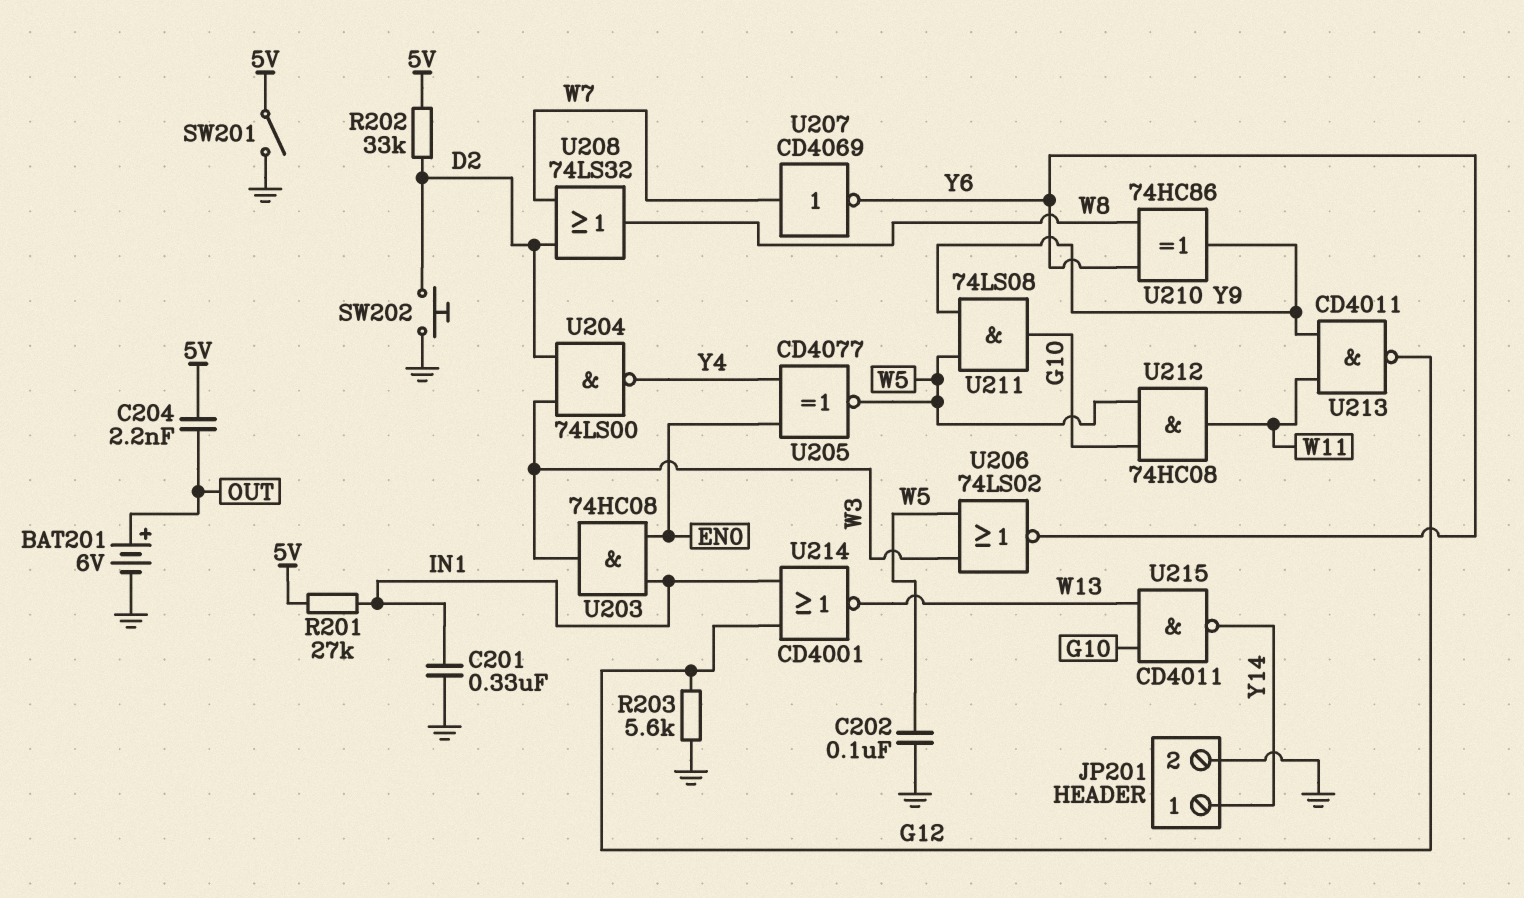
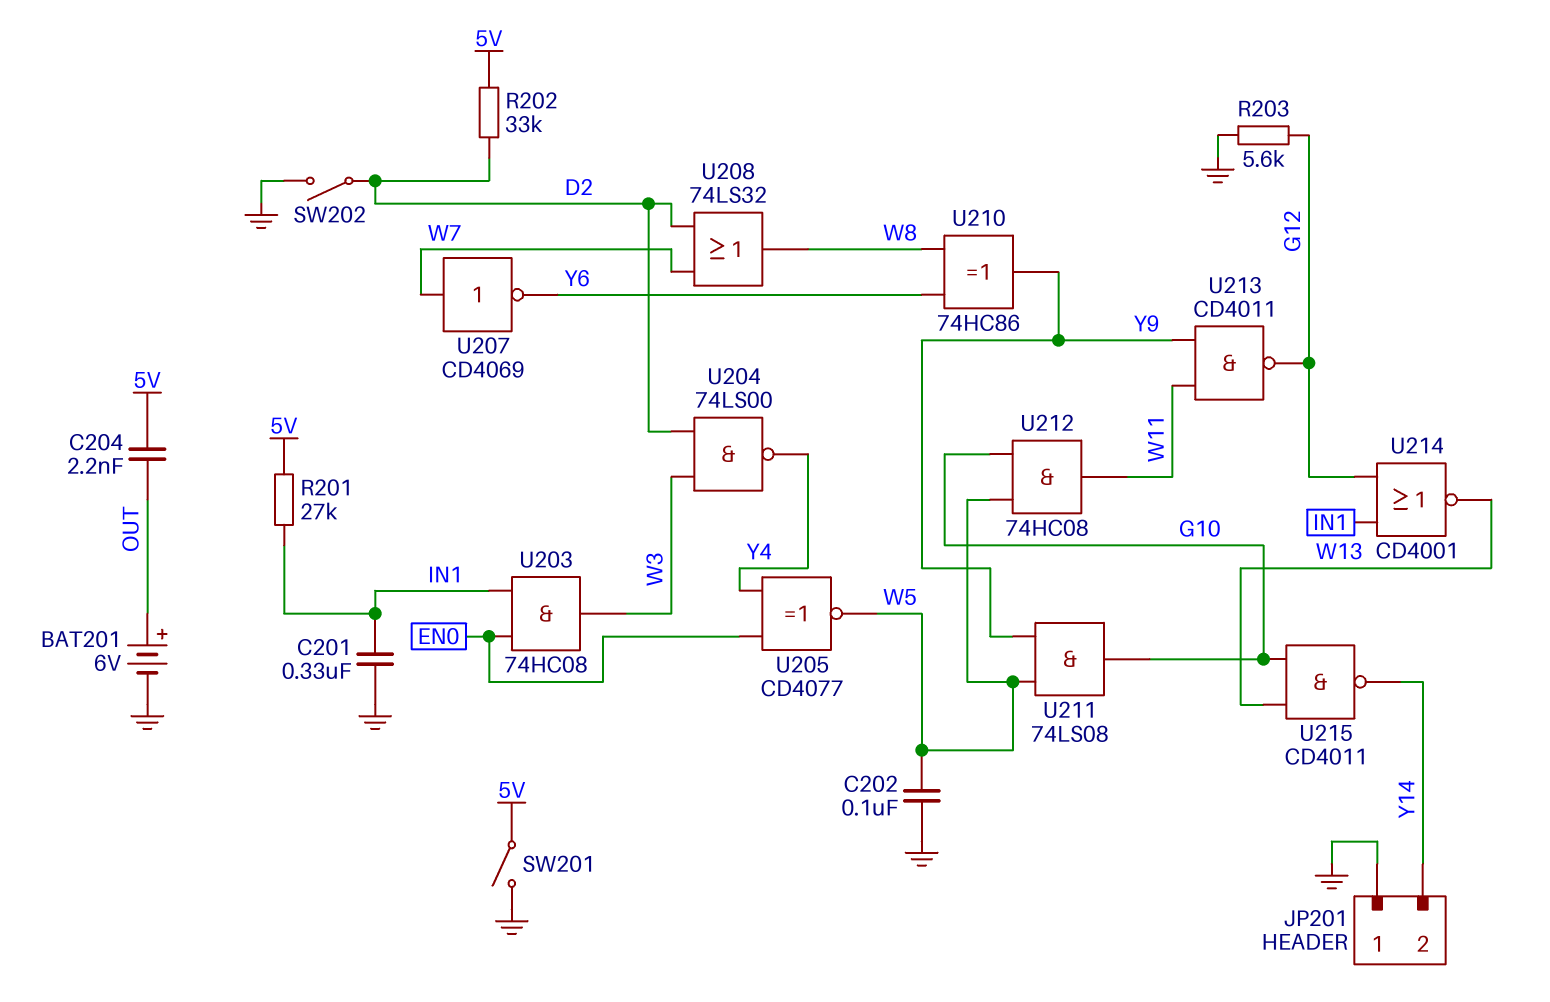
JP201 pin 1: Y14 -> GND
JP201 pin 2: GND -> Y14
SW202: button (D2, GND) -> switch (D2, GND)
U206: NOR 74LS02 (in W3, in W5, out Y6) -> none

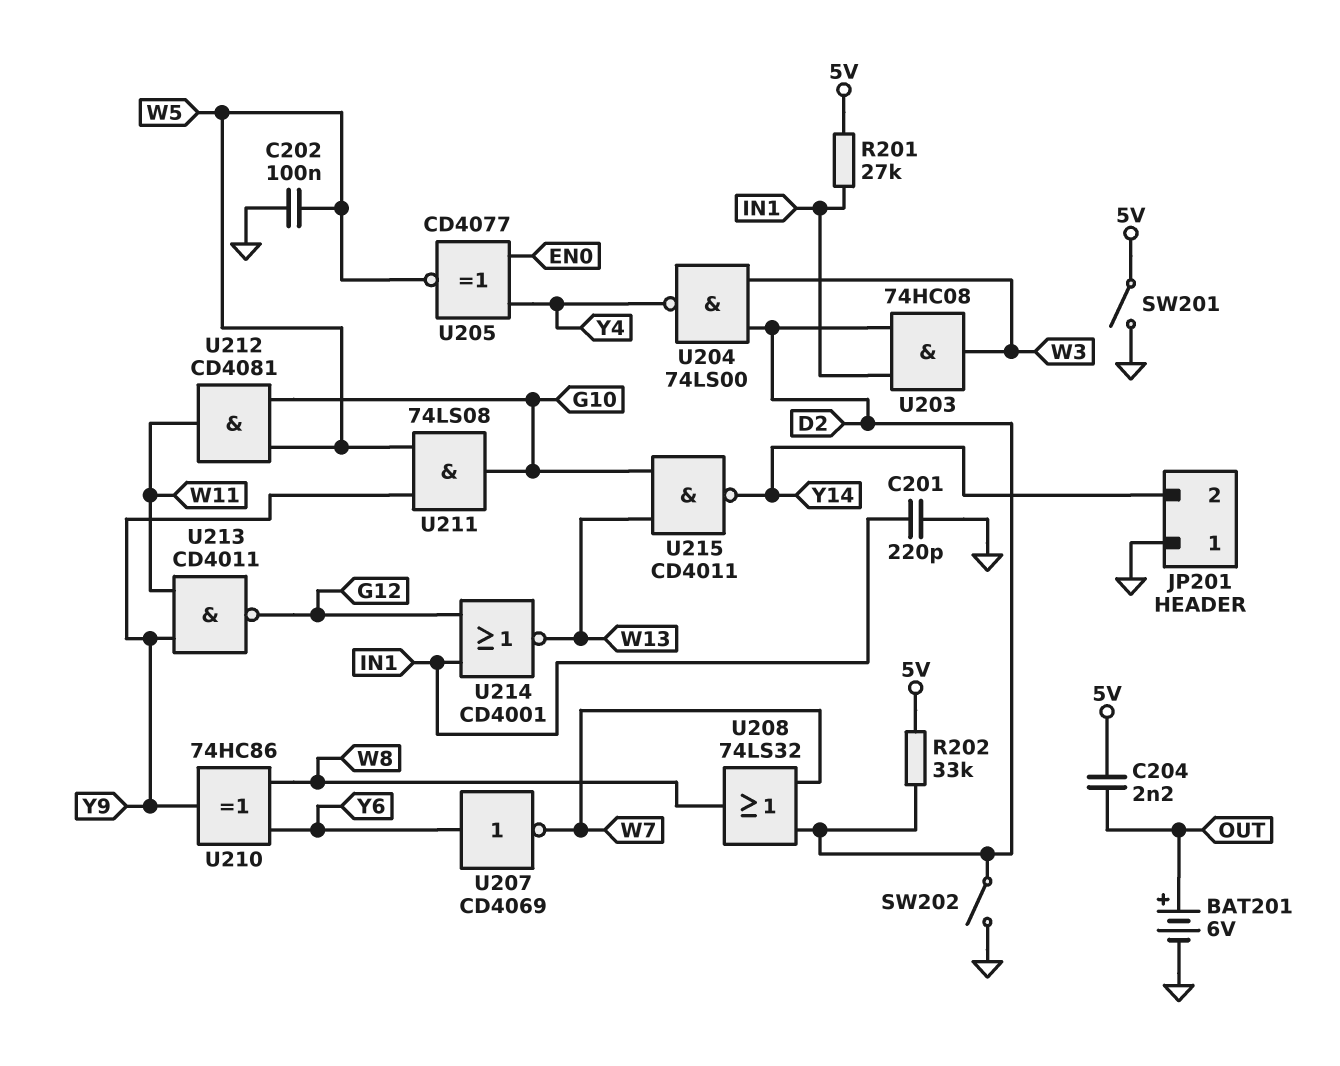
C201: 330nF (GND, IN1) -> 220pF (GND, IN1)
R203: 5.6k (G12, GND) -> none
U203: AND 74HC08 (in EN0, in IN1, out W3) -> AND 74HC08 (in D2, in IN1, out W3)
U207: NOT CD4069 (in W7, out Y6) -> NOT CD4069 (in Y6, out W7)
U212: AND 74HC08 (in G10, in W5, out W11) -> AND CD4081 (in G10, in W5, out W11)

